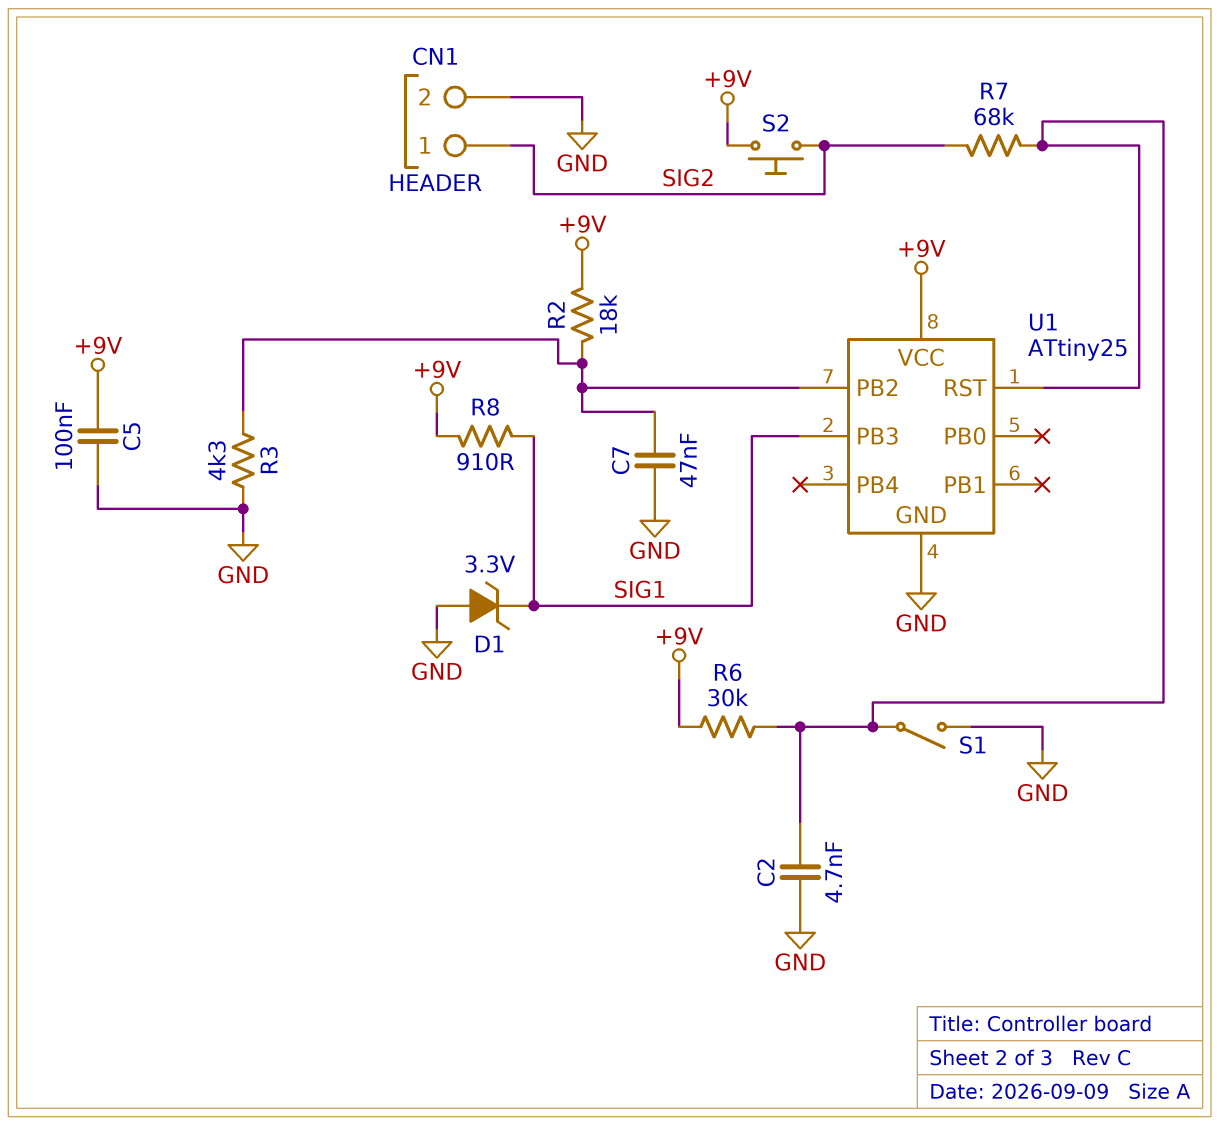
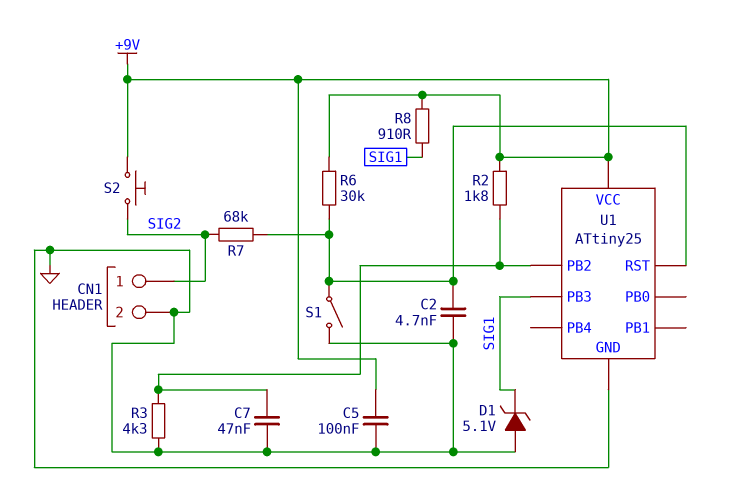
D1: zener 3.3V (A GND, K SIG1) -> zener 5.1V (A GND, K SIG1)
R2: 18k (+9V, U1/PB2) -> 1.8k (+9V, U1/PB2)

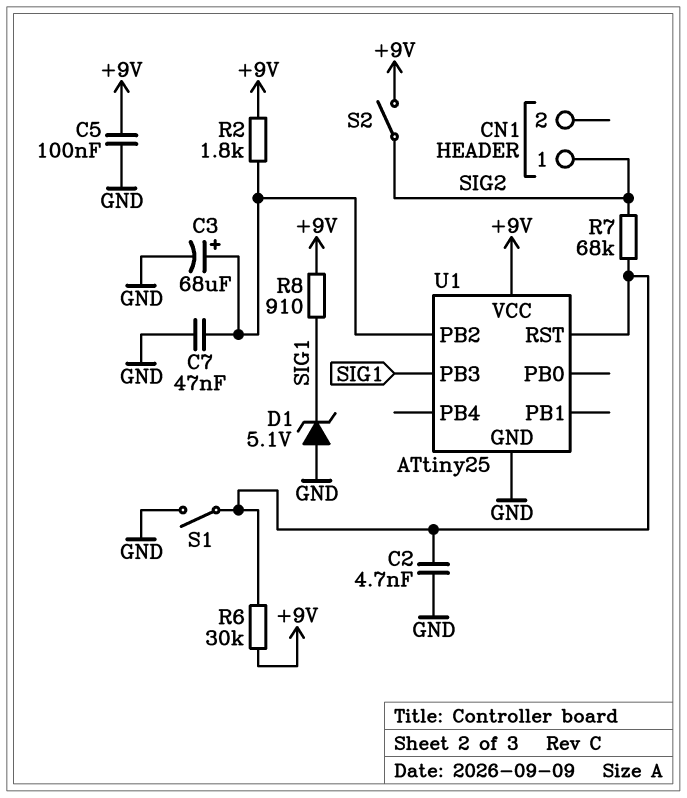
C3: none -> 68uF (plus U1/PB2, minus GND)
CN1 pin 2: GND -> none
R3: 4.3k (GND, U1/PB2) -> none
S2: button (+9V, SIG2) -> switch (+9V, SIG2)

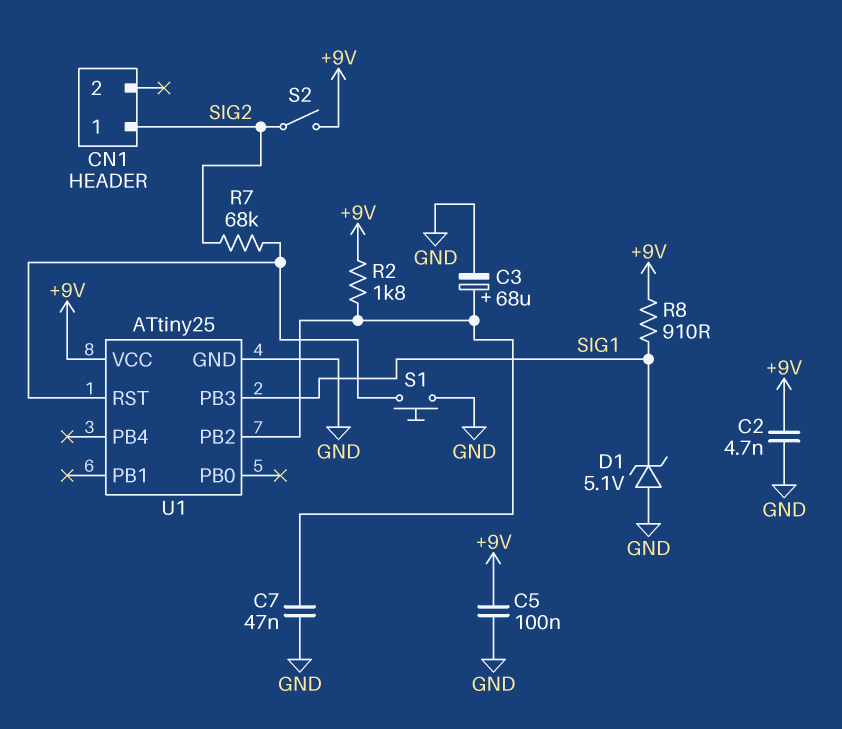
C2: 4.7nF (GND, U1/RST) -> 4.7nF (+9V, GND)
R6: 30k (+9V, U1/RST) -> none
S1: switch (GND, U1/RST) -> button (GND, U1/RST)

